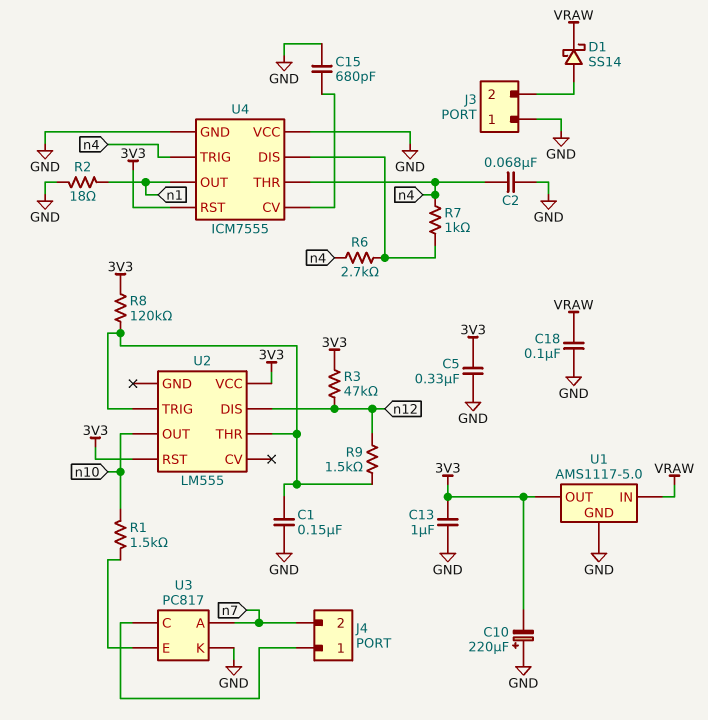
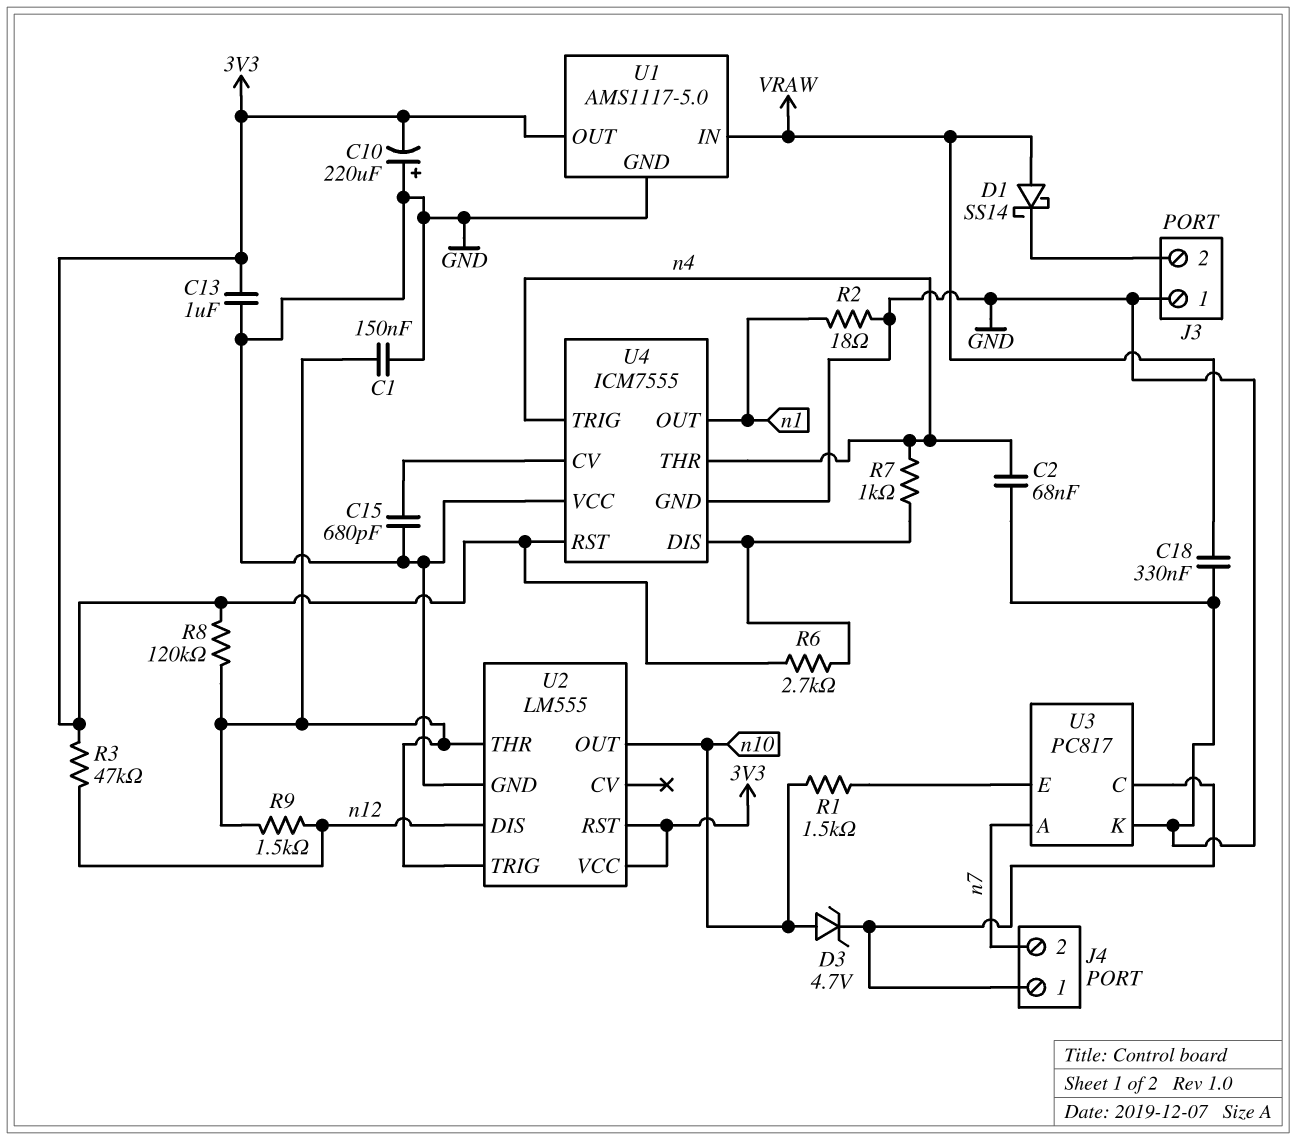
C5: 330nF (3V3, GND) -> none
C18: 100nF (GND, VRAW) -> 330nF (GND, VRAW)
D1: schottky SS14 (A J3/2, K VRAW) -> schottky SS14 (A VRAW, K J3/2)
D3: none -> zener 4.7V (A n10, K J4/1)
R6: 2.7k (U4/DIS, n4) -> 2.7k (3V3, U4/DIS)
U2 pin GND: none -> GND

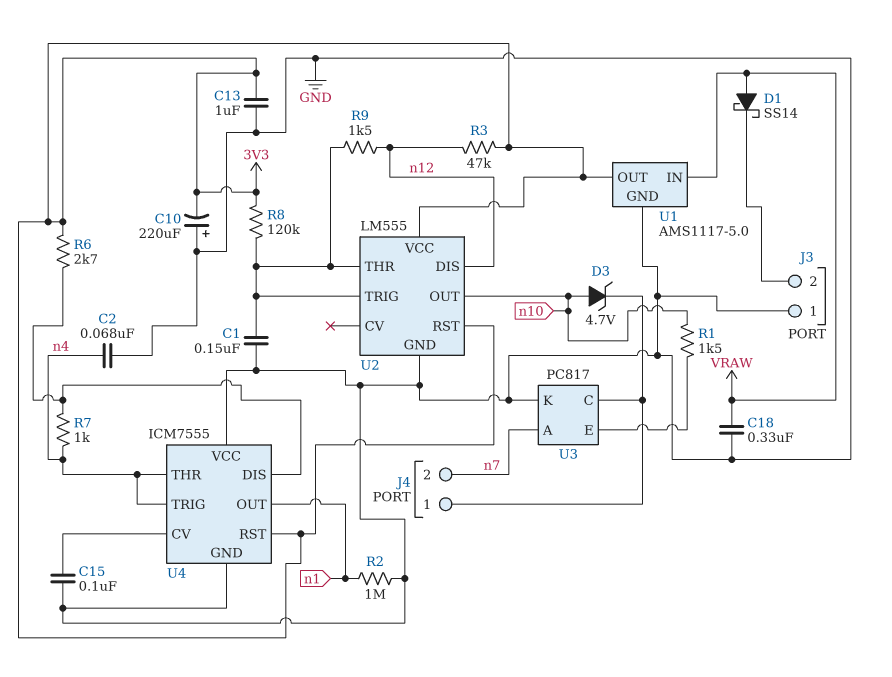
C15: 680pF (GND, U4/CV) -> 100nF (GND, U4/CV)
R2: 18 (GND, n1) -> 1M (GND, n1)

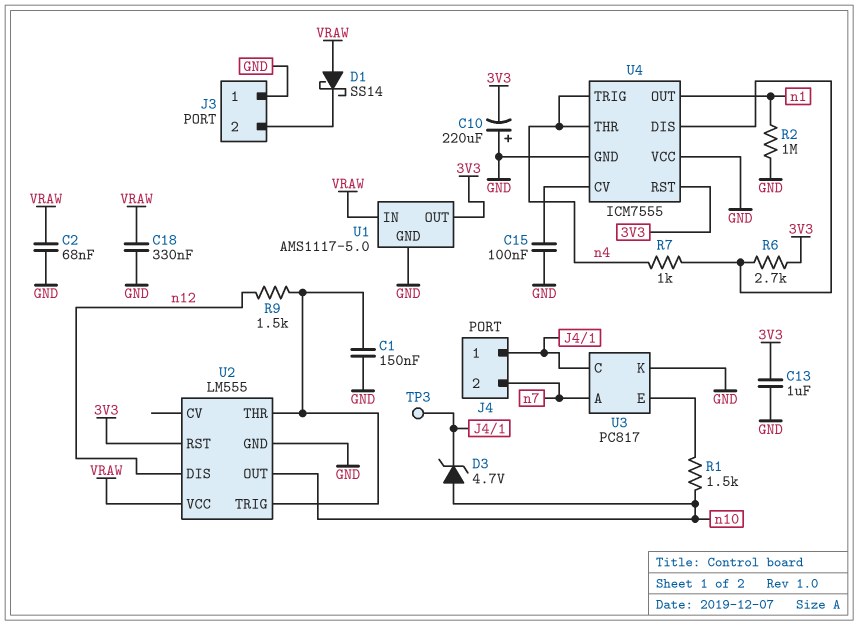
C2: 68nF (GND, n4) -> 68nF (GND, VRAW)
R3: 47k (3V3, n12) -> none
R8: 120k (3V3, U2/THR) -> none
TP3: none -> test point (J4/1)
U2 pin VCC: 3V3 -> VRAW

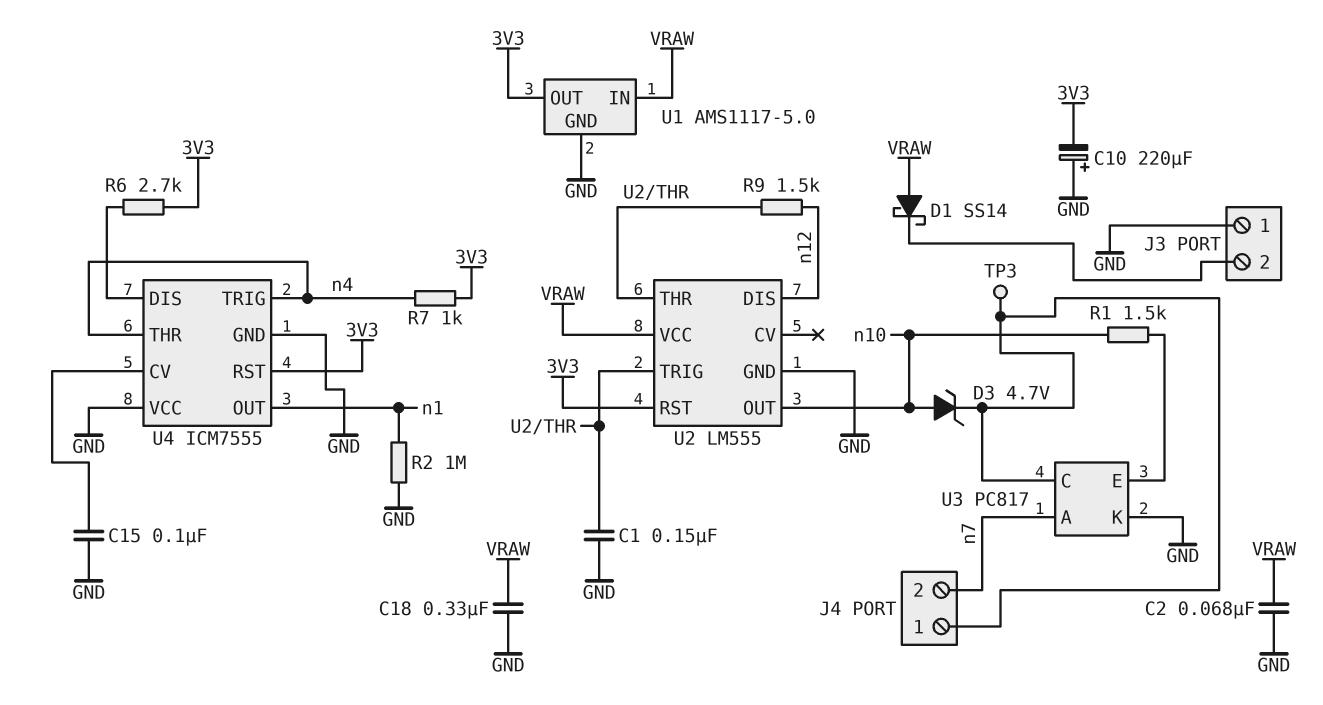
C13: 1uF (3V3, GND) -> none
R7: 1k (U4/DIS, n4) -> 1k (3V3, n4)

